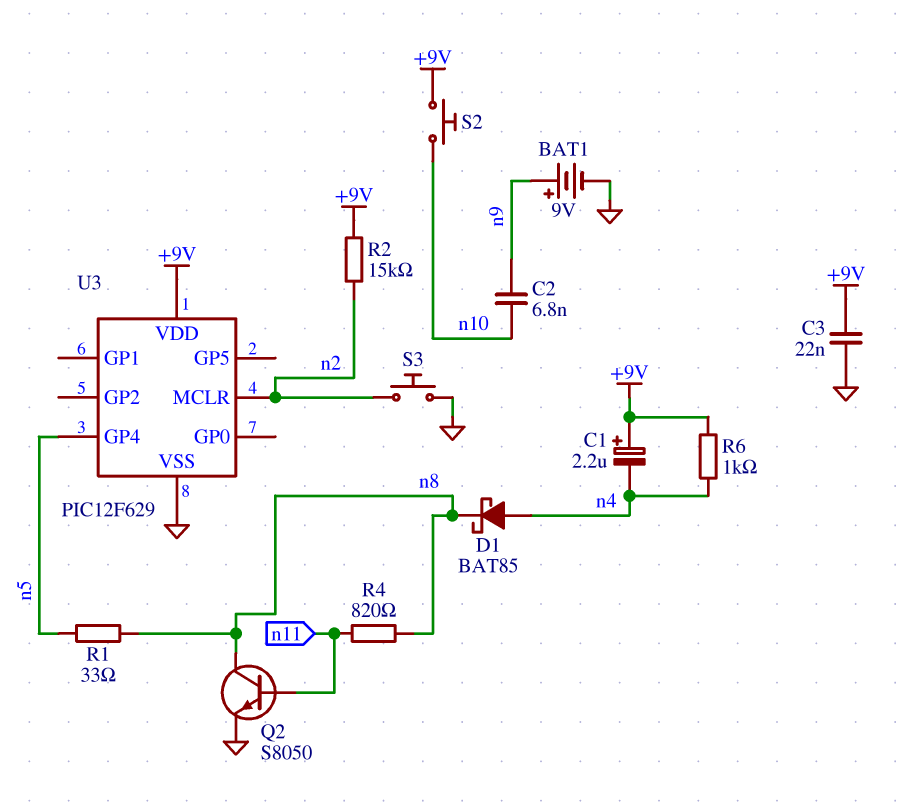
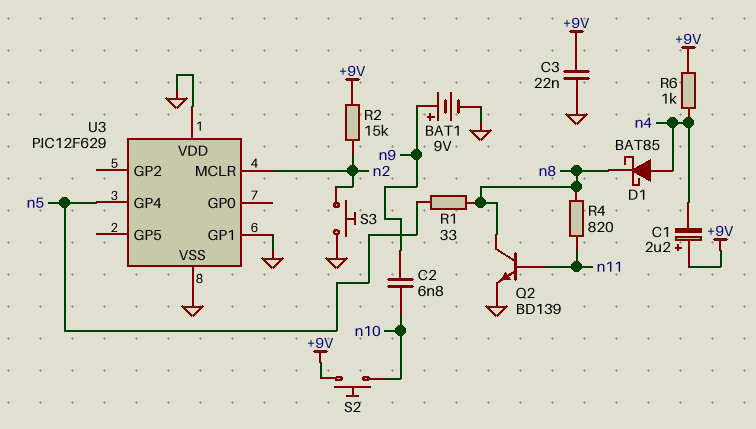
Q2: NPN S8050 (B n11, C n8, E GND) -> NPN BD139 (B n11, C n8, E GND)
U3 pin GP1: none -> GND
U3 pin VDD: +9V -> GND

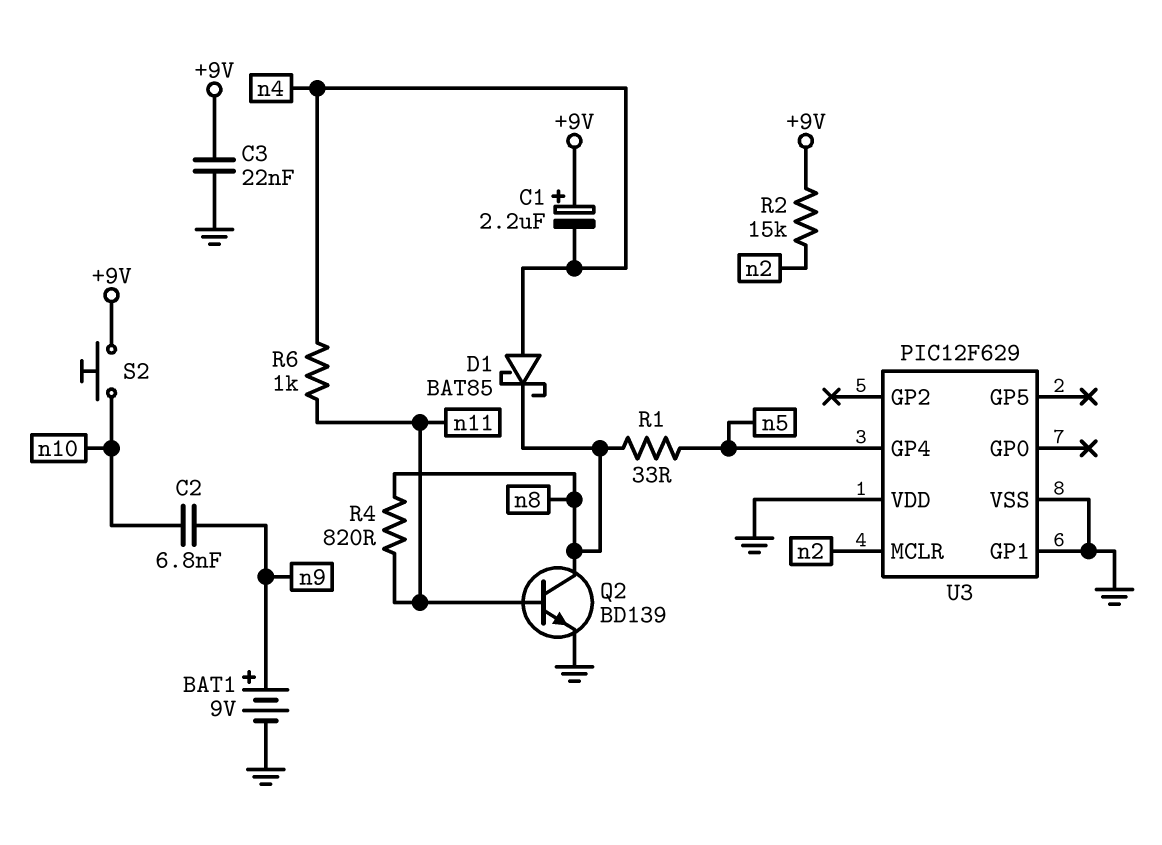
R6: 1k (+9V, n4) -> 1k (n4, n11)
S3: button (GND, n2) -> none

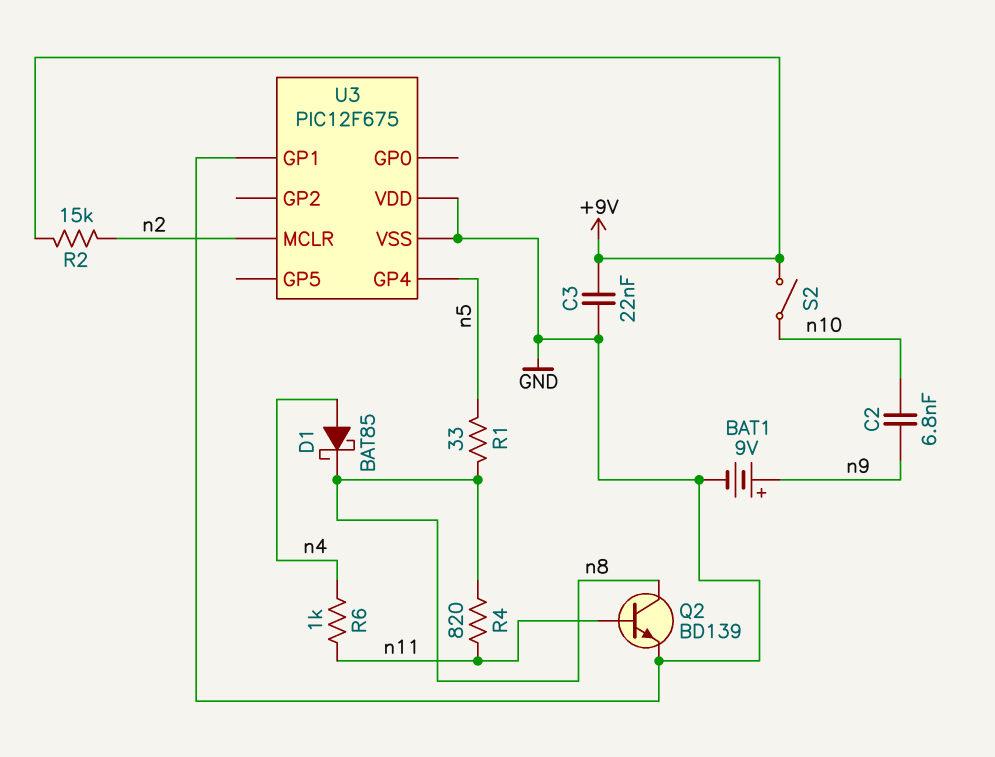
C1: 2.2uF (plus +9V, minus n4) -> none
S2: button (+9V, n10) -> switch (+9V, n10)
U3: PIC12F629 -> PIC12F675

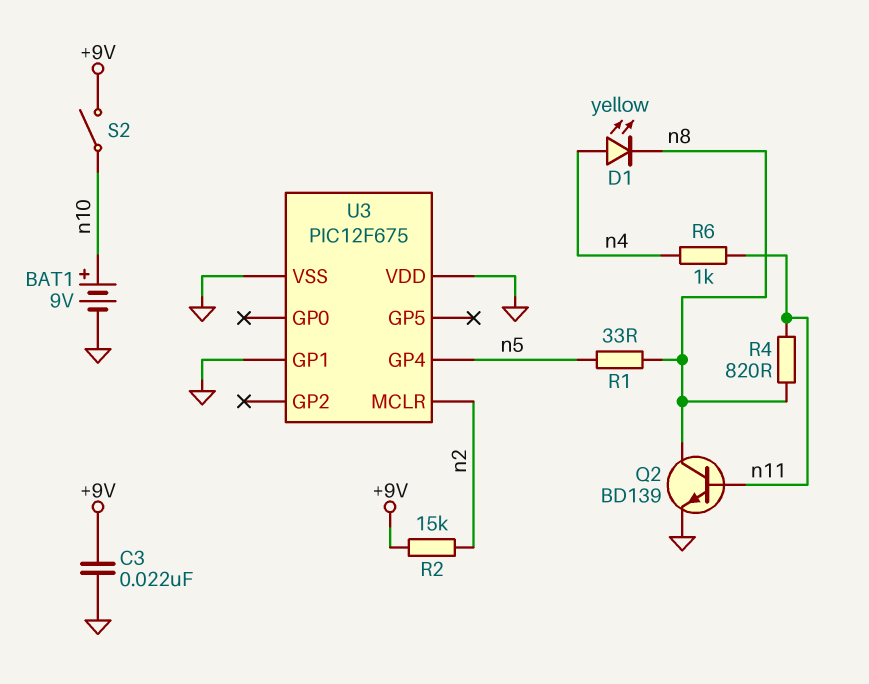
BAT1: 9V (plus n9, minus GND) -> 9V (plus n10, minus GND)
C2: 6.8nF (n9, n10) -> none
D1: schottky BAT85 (A n4, K n8) -> LED yellow (A n4, K n8)

